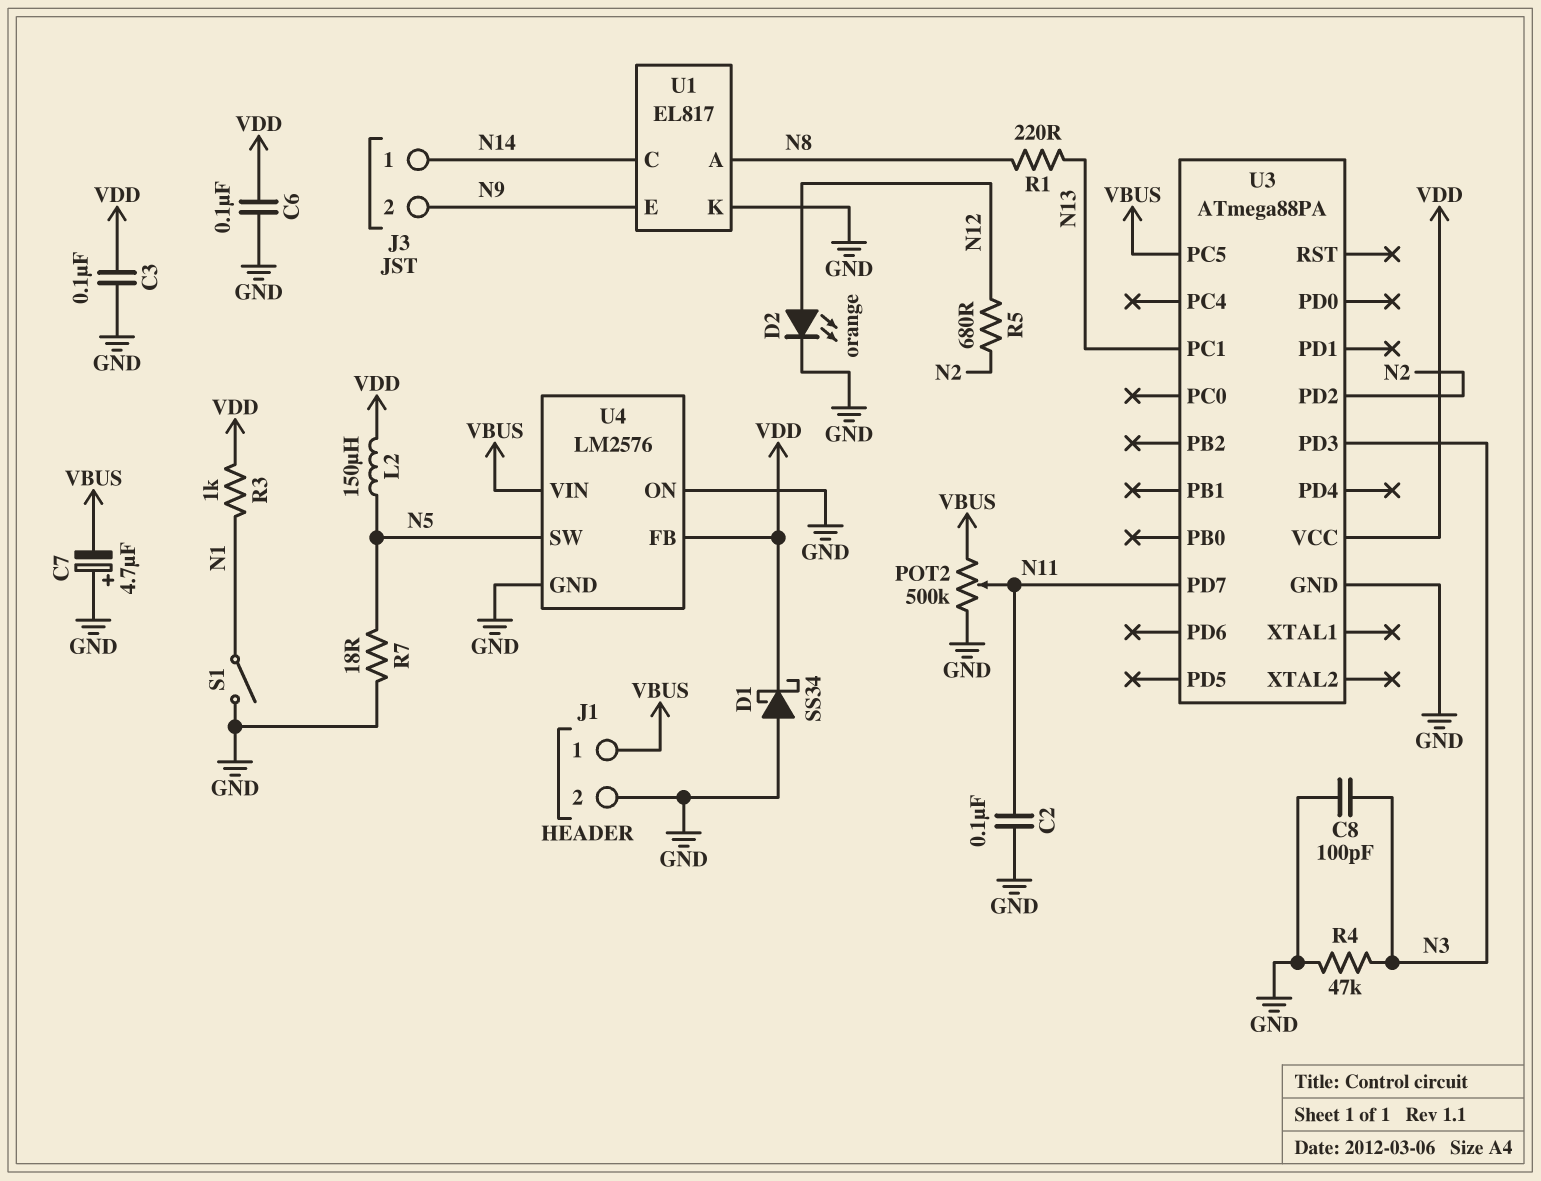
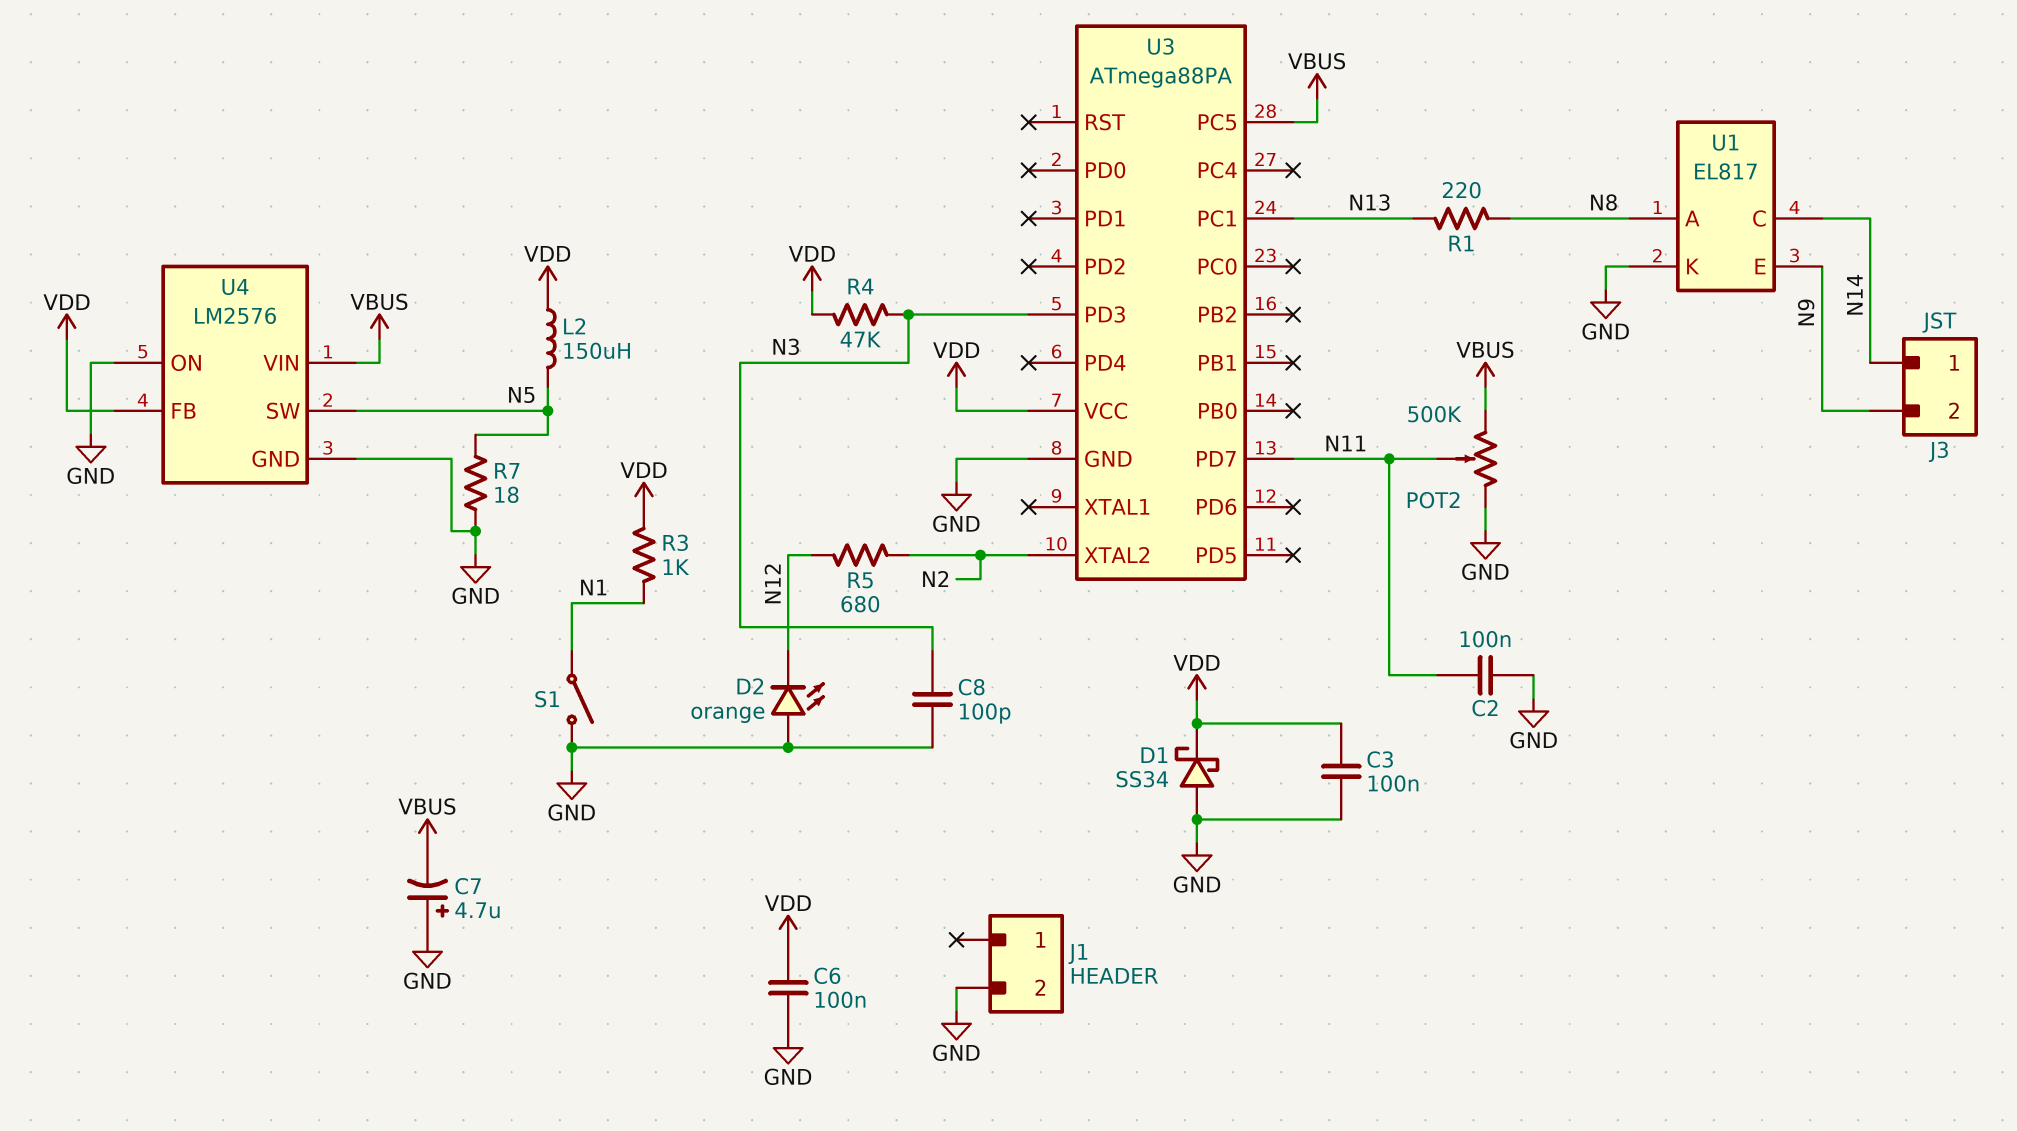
D2: LED orange (A N12, K GND) -> LED orange (A GND, K N12)
J1 pin 1: VBUS -> none
R4: 47k (GND, N3) -> 47k (N3, VDD)
U3 pin PD2: N2 -> none
U3 pin XTAL2: none -> N2

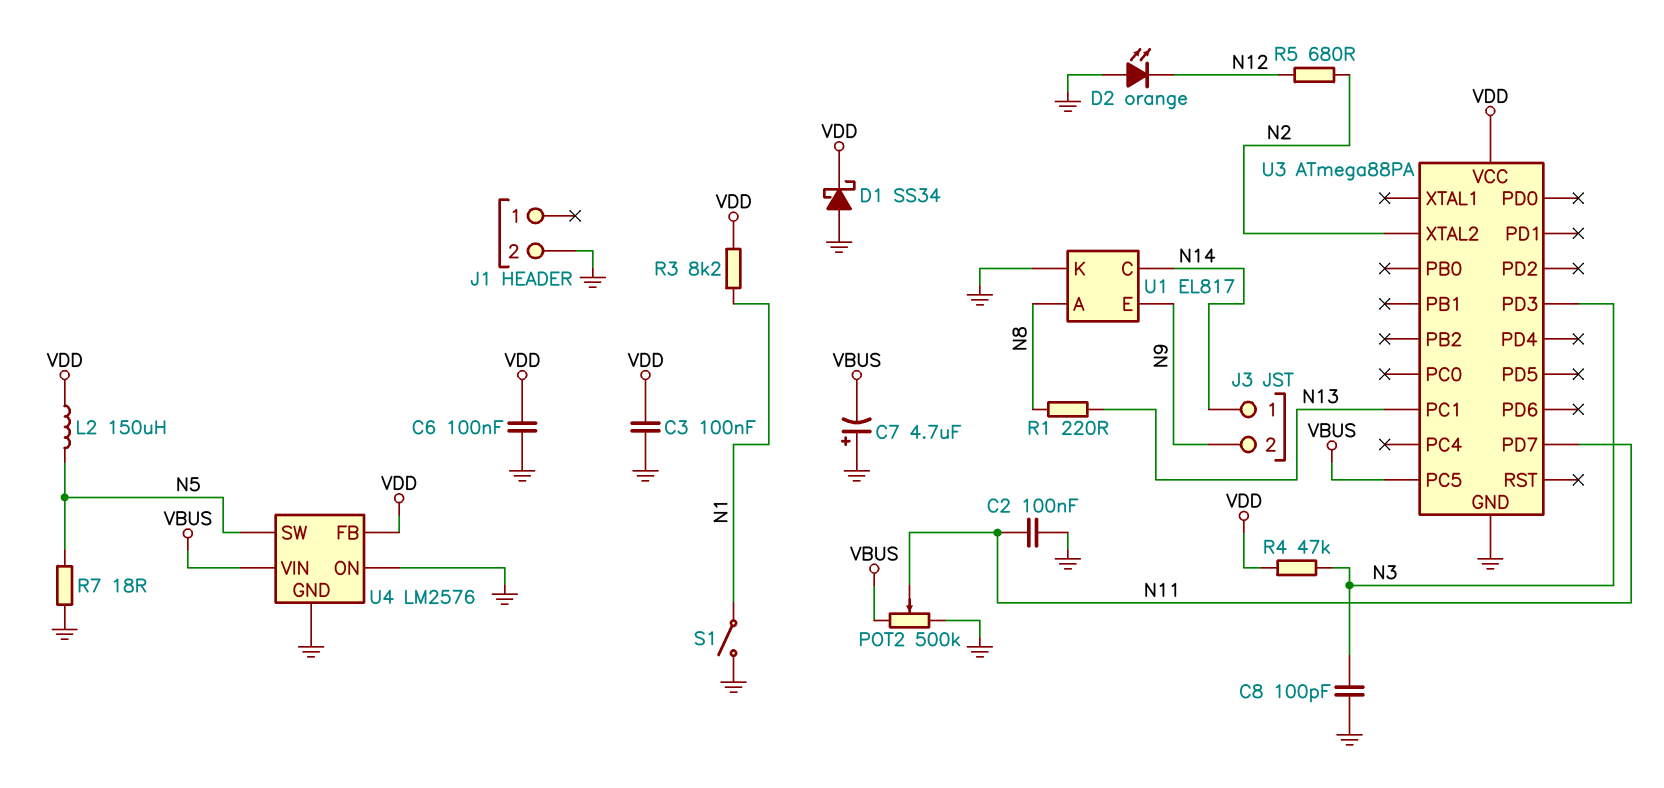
R3: 1k (N1, VDD) -> 8.2k (N1, VDD)

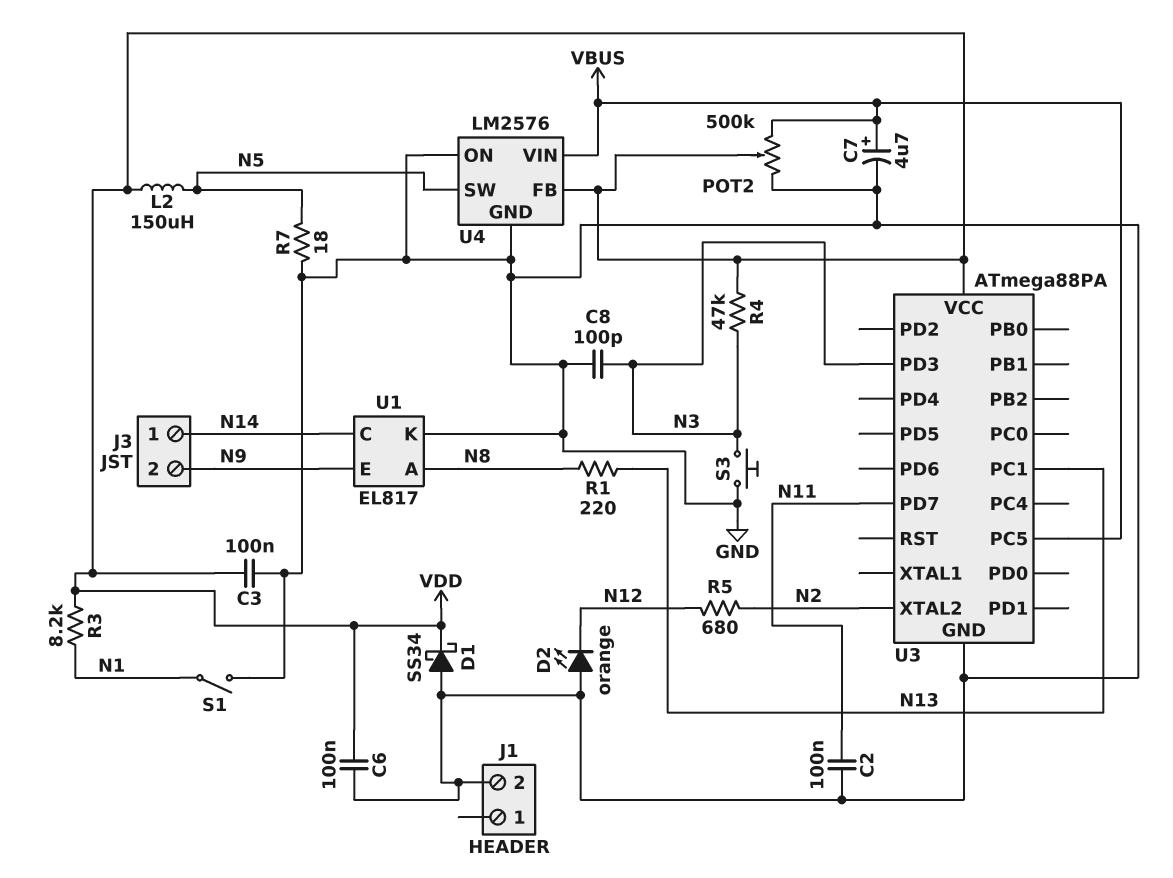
C7: 4.7uF (plus GND, minus VBUS) -> 4.7uF (plus VBUS, minus GND)
POT2: 500k (GND, VBUS, wiper N11) -> 500k (GND, VBUS, wiper VDD)
S3: none -> button (GND, N3)

